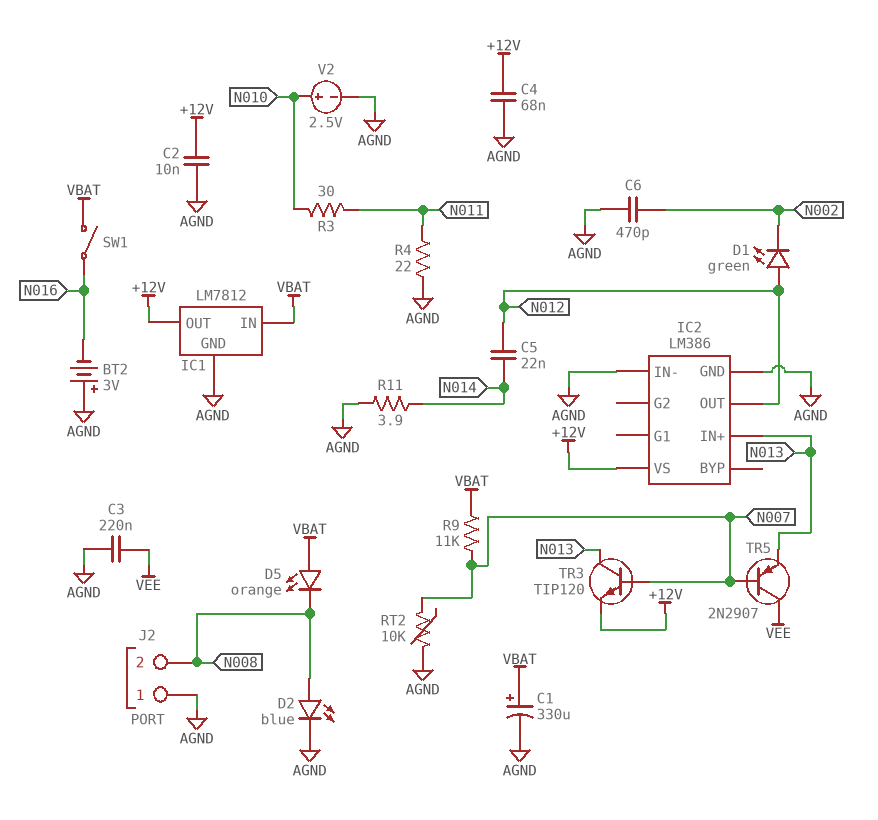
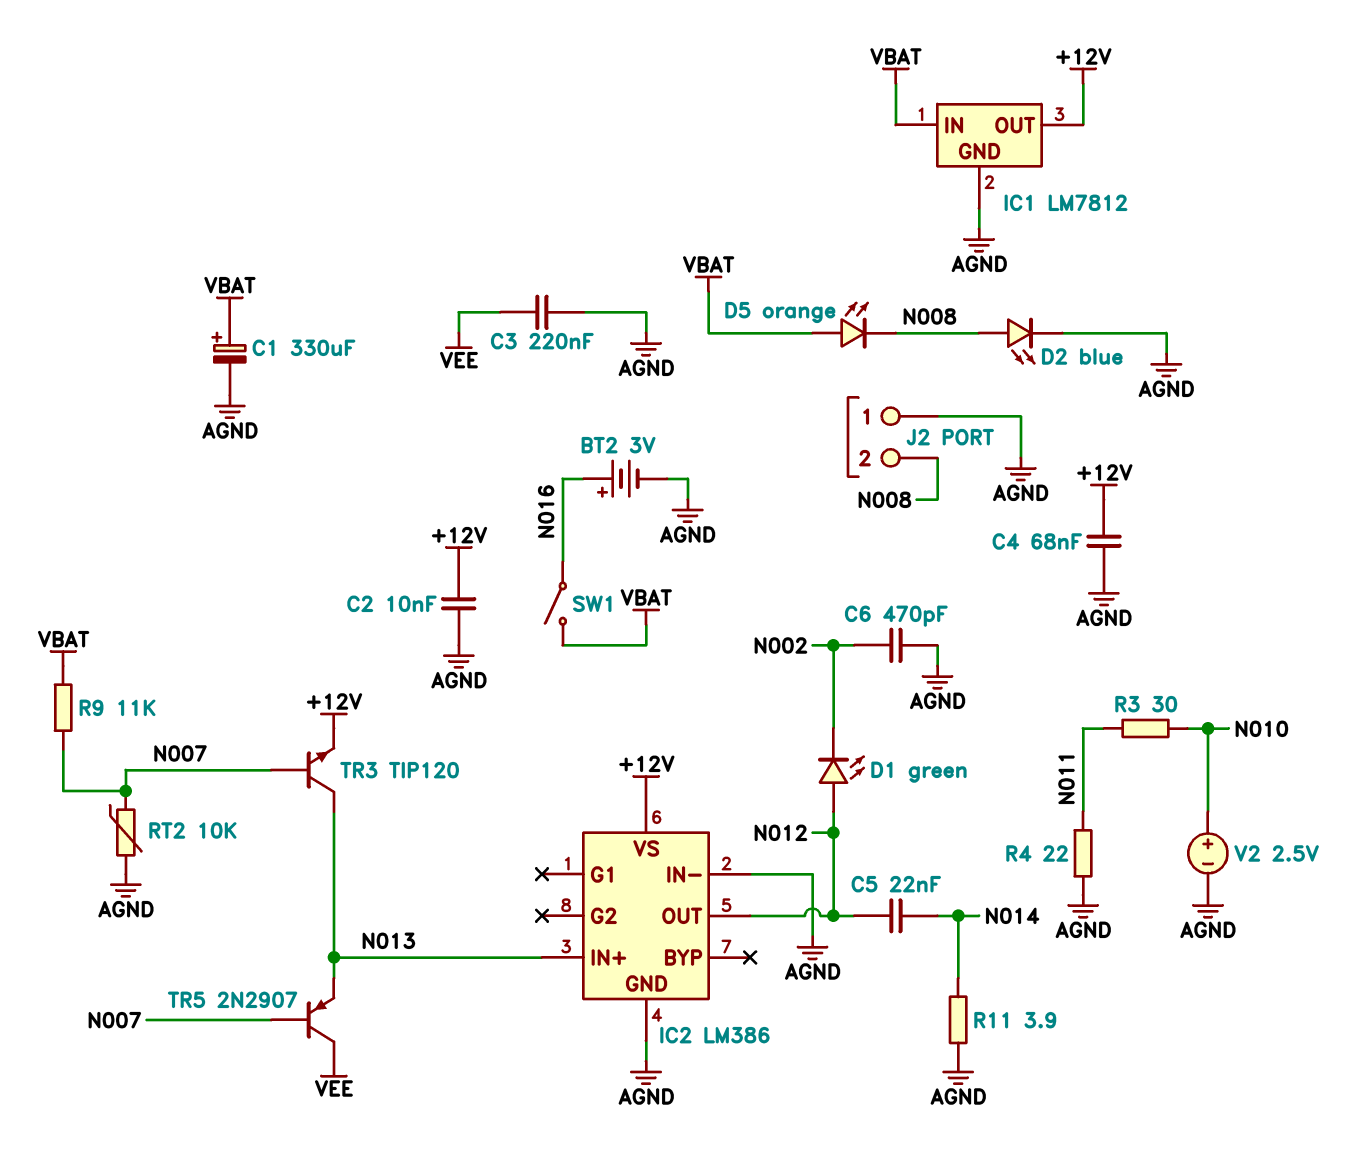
BT2: 3V (plus AGND, minus N016) -> 3V (plus N016, minus AGND)

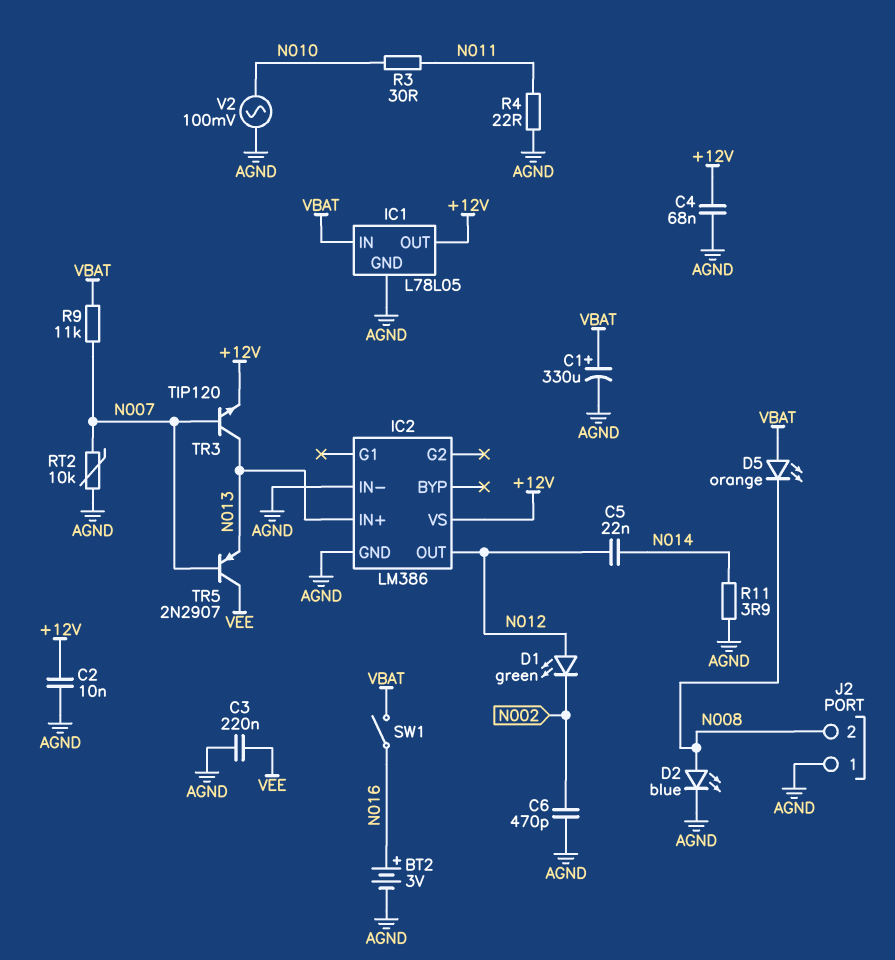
IC1: LM7812 -> L78L05
V2: 2.5V (plus N010, minus AGND) -> AC 100mV (AGND, N010)

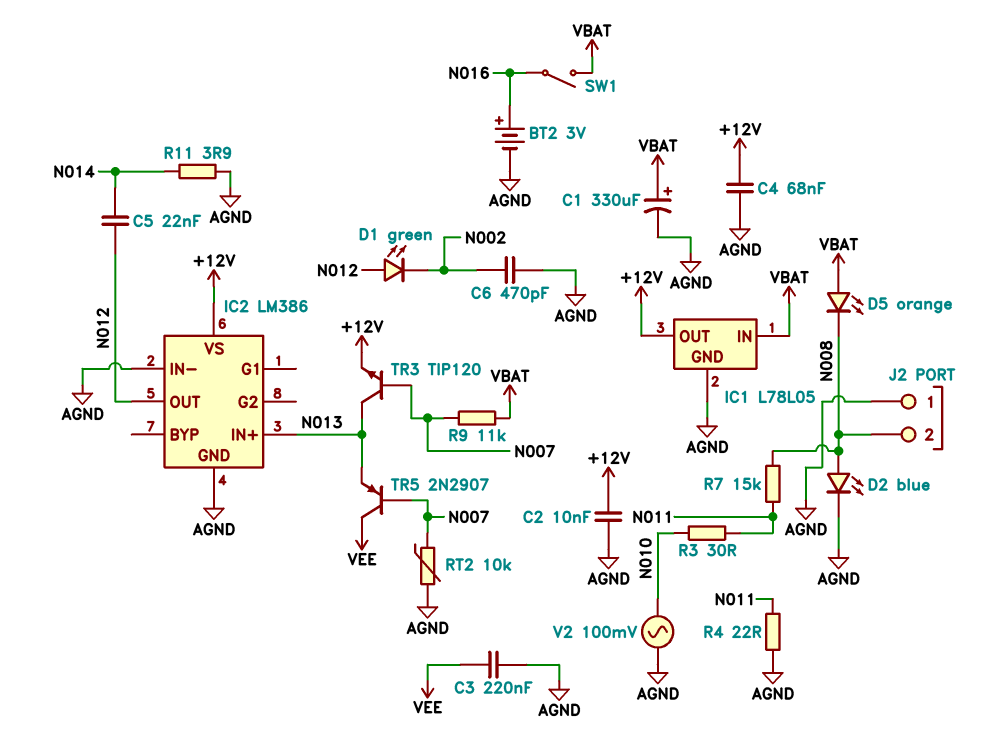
R7: none -> 15k (N008, N011)

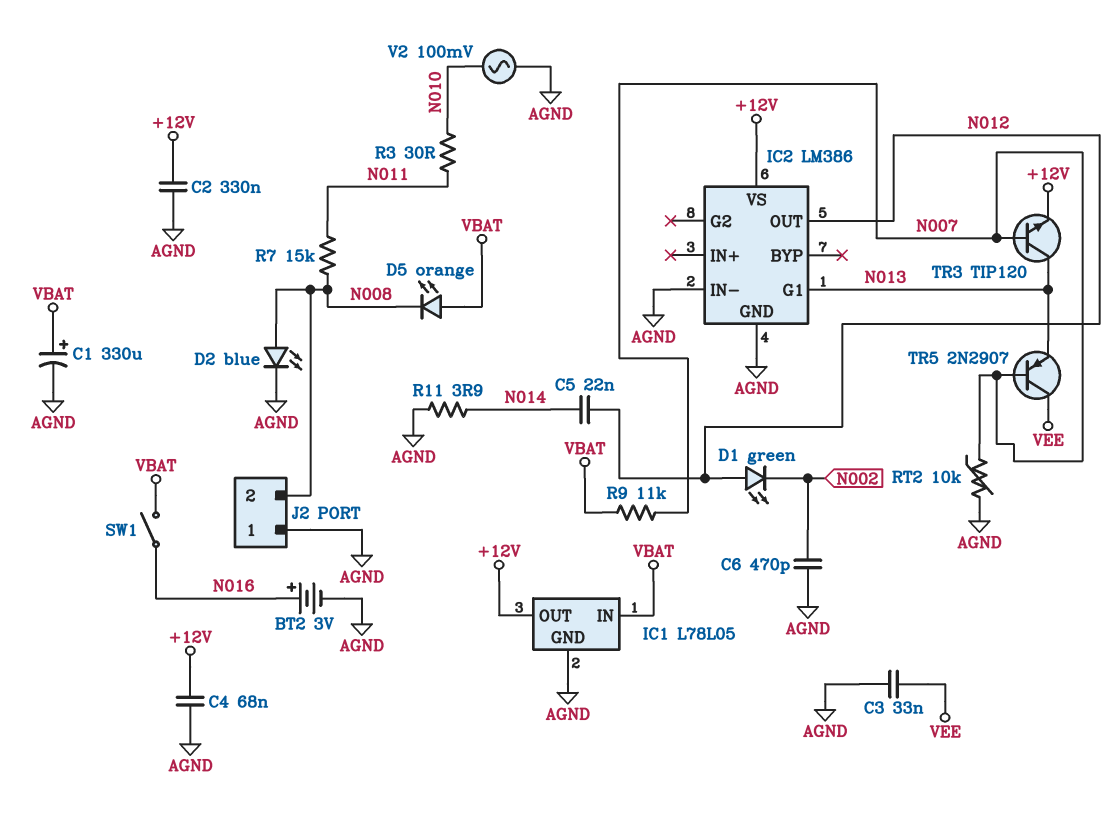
C2: 10nF (+12V, AGND) -> 330nF (+12V, AGND)
C3: 220nF (AGND, VEE) -> 33nF (AGND, VEE)
IC2 pin G1: none -> N013
IC2 pin IN+: N013 -> none
R4: 22 (AGND, N011) -> none

